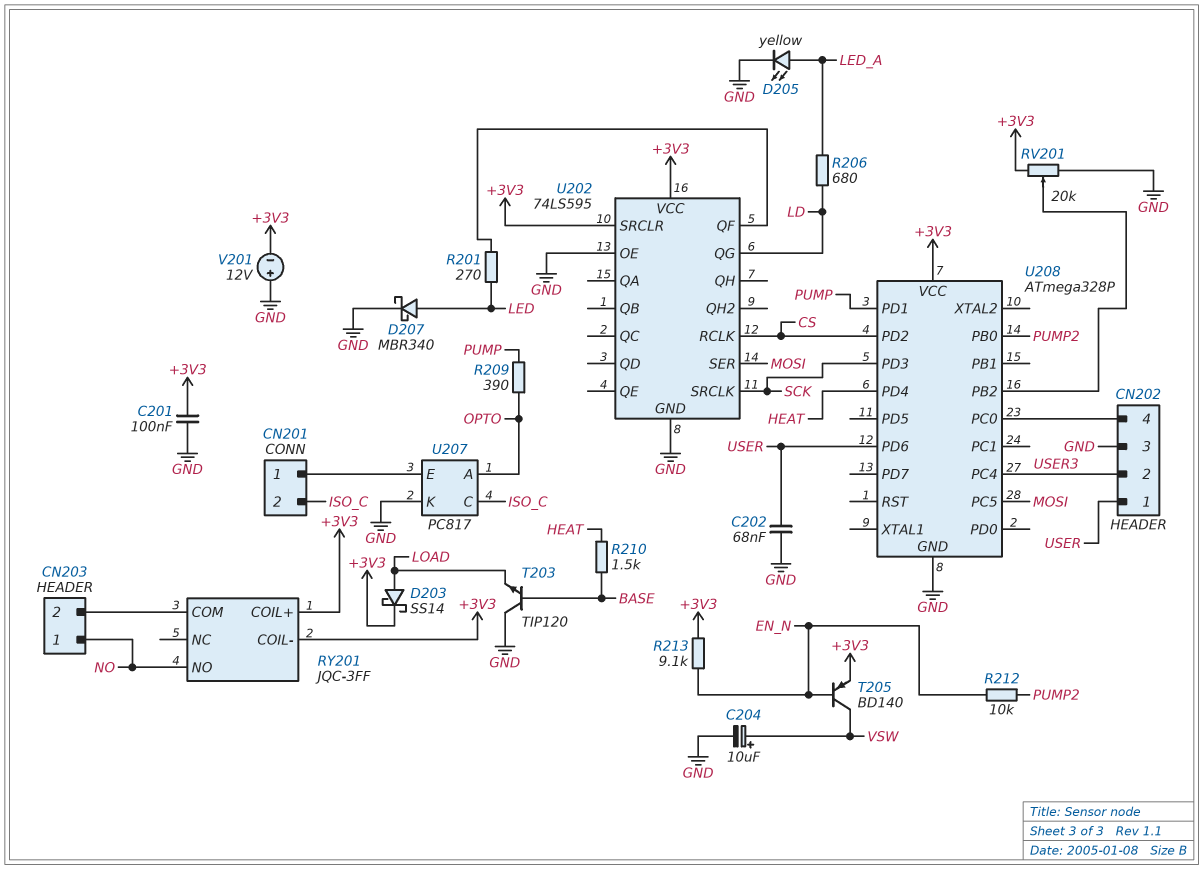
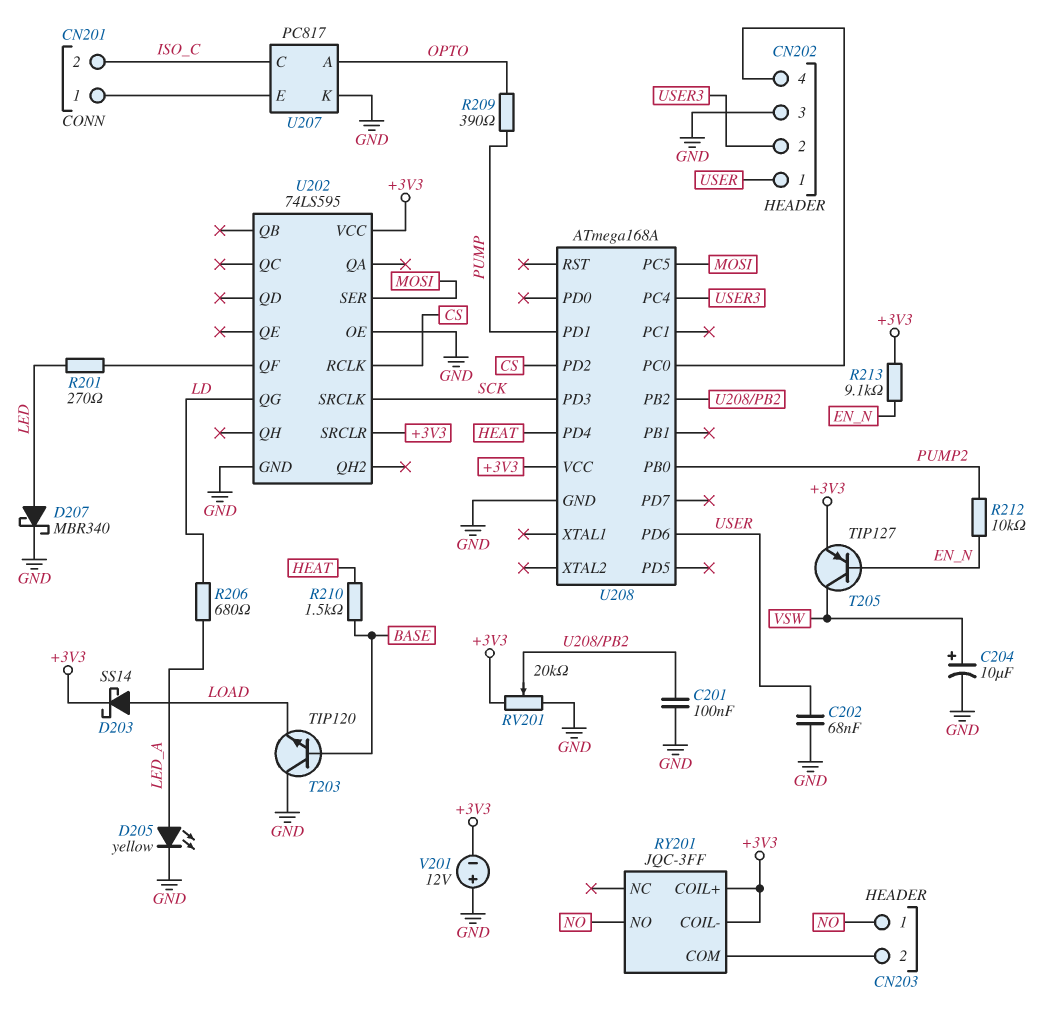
C201: 100nF (+3V3, GND) -> 100nF (GND, U208/PB2)
T205: PNP BD140 (B EN_N, C VSW, E +3V3) -> PNP TIP127 (B EN_N, C VSW, E +3V3)
U208: ATmega328P -> ATmega168A

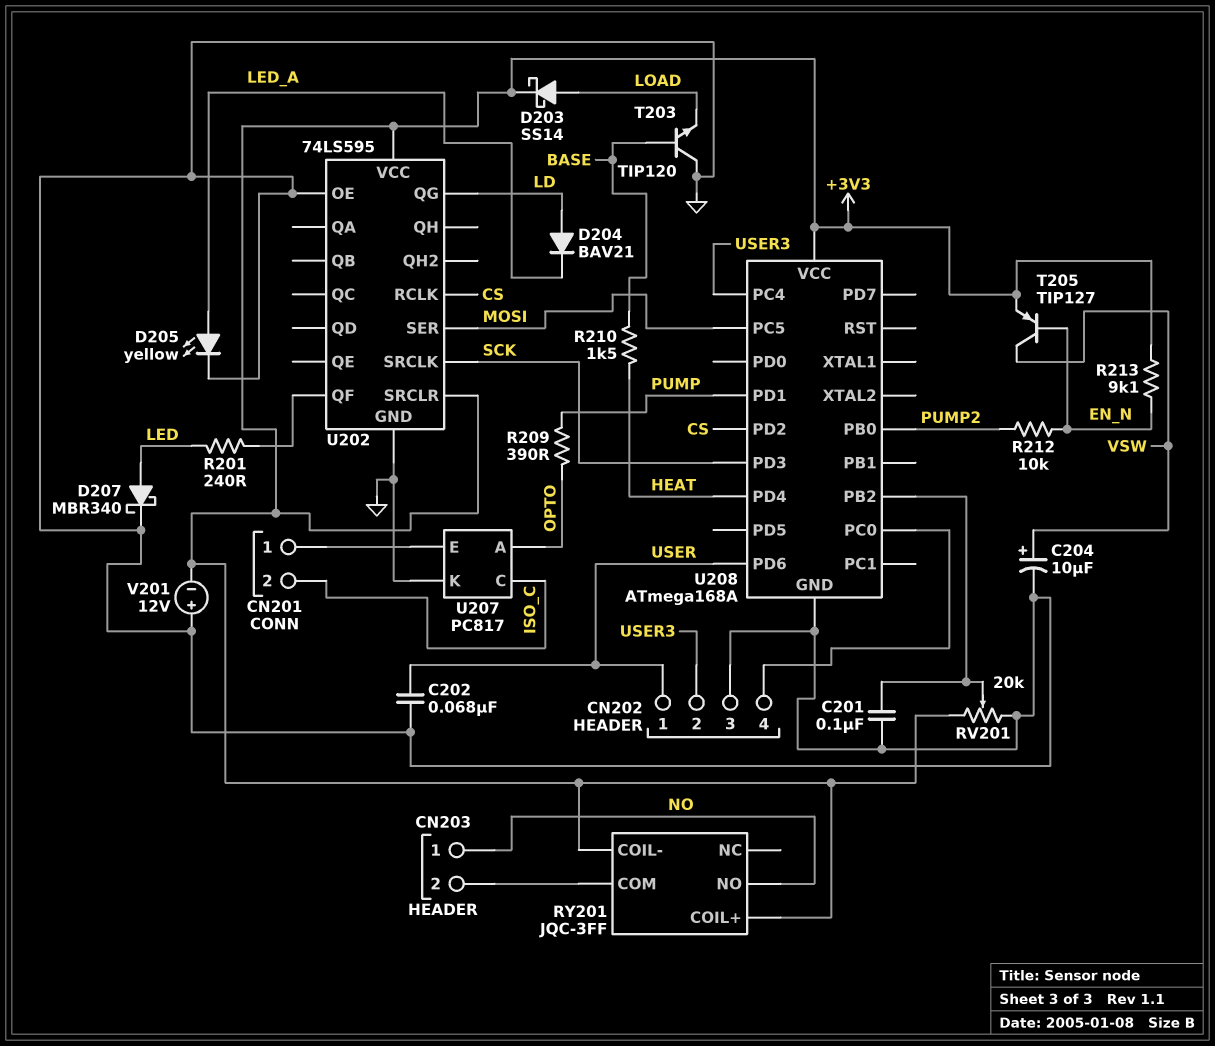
D204: none -> diode BAV21 (A LD, K LED_A)
R201: 270 (LED, U202/QF) -> 240 (LED, U202/QF)
R206: 680 (LD, LED_A) -> none

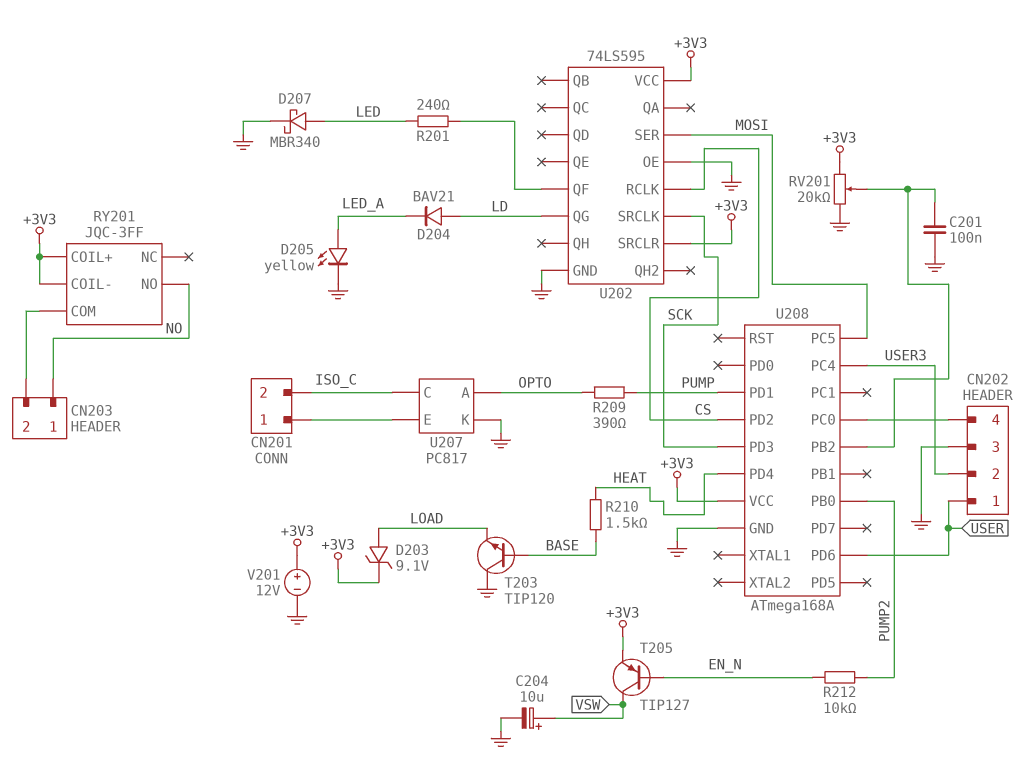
C202: 68nF (GND, USER) -> none
D203: schottky SS14 (A LOAD, K +3V3) -> zener 9.1V (A LOAD, K +3V3)
R213: 9.1k (+3V3, EN_N) -> none
V201: 12V (plus GND, minus +3V3) -> 12V (plus +3V3, minus GND)

